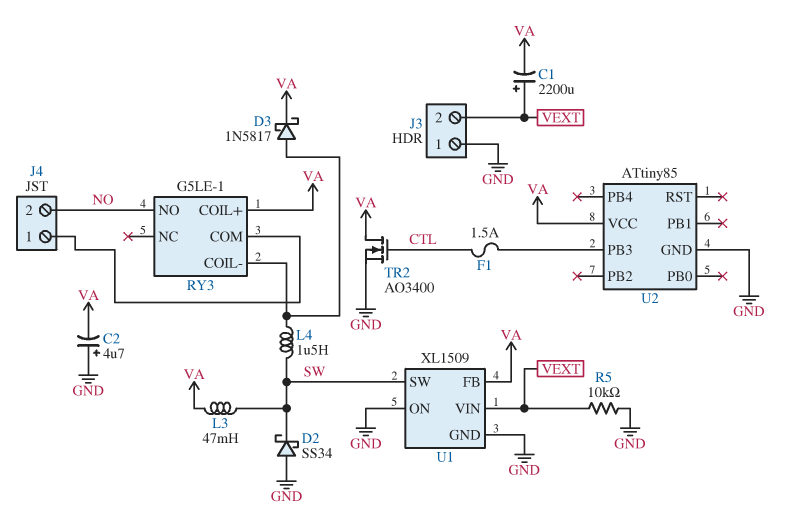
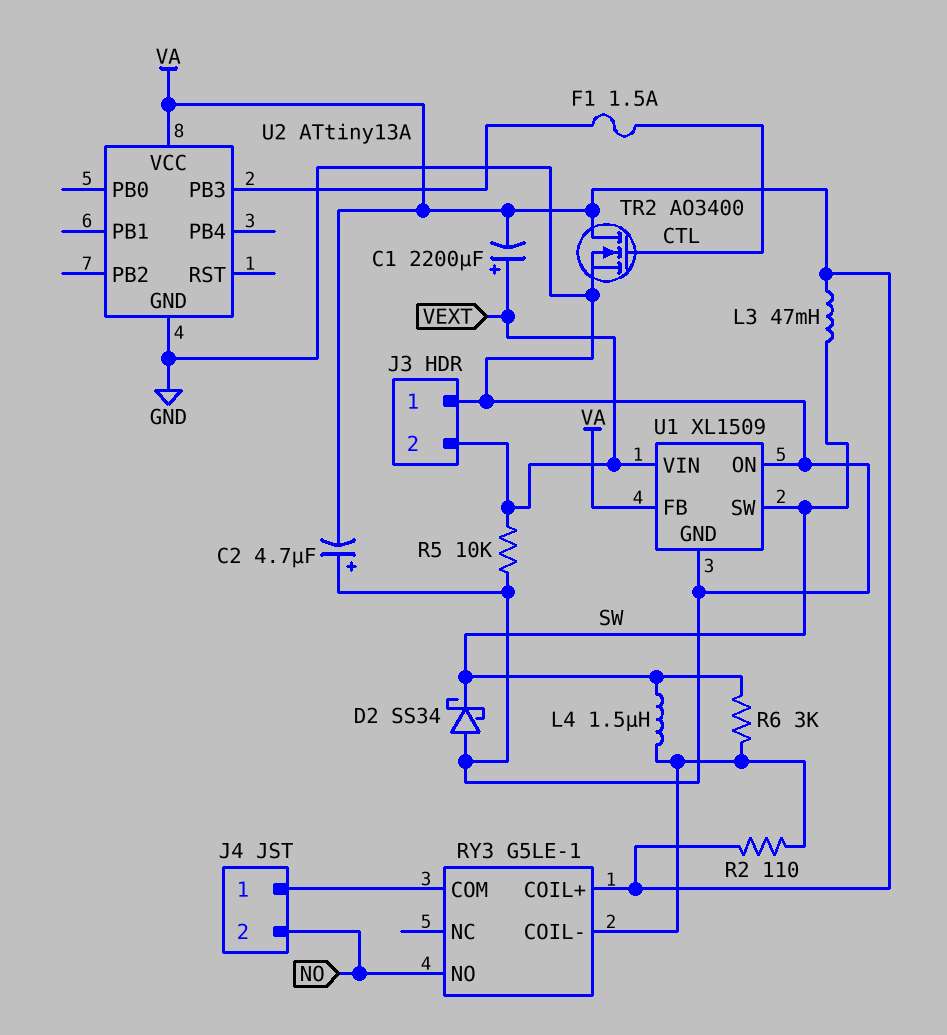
D3: schottky 1N5817 (A RY3/COIL-, K VA) -> none
R2: none -> 110 (RY3/COIL-, VA)
R6: none -> 3k (RY3/COIL-, SW)
U2: ATtiny85 -> ATtiny13A

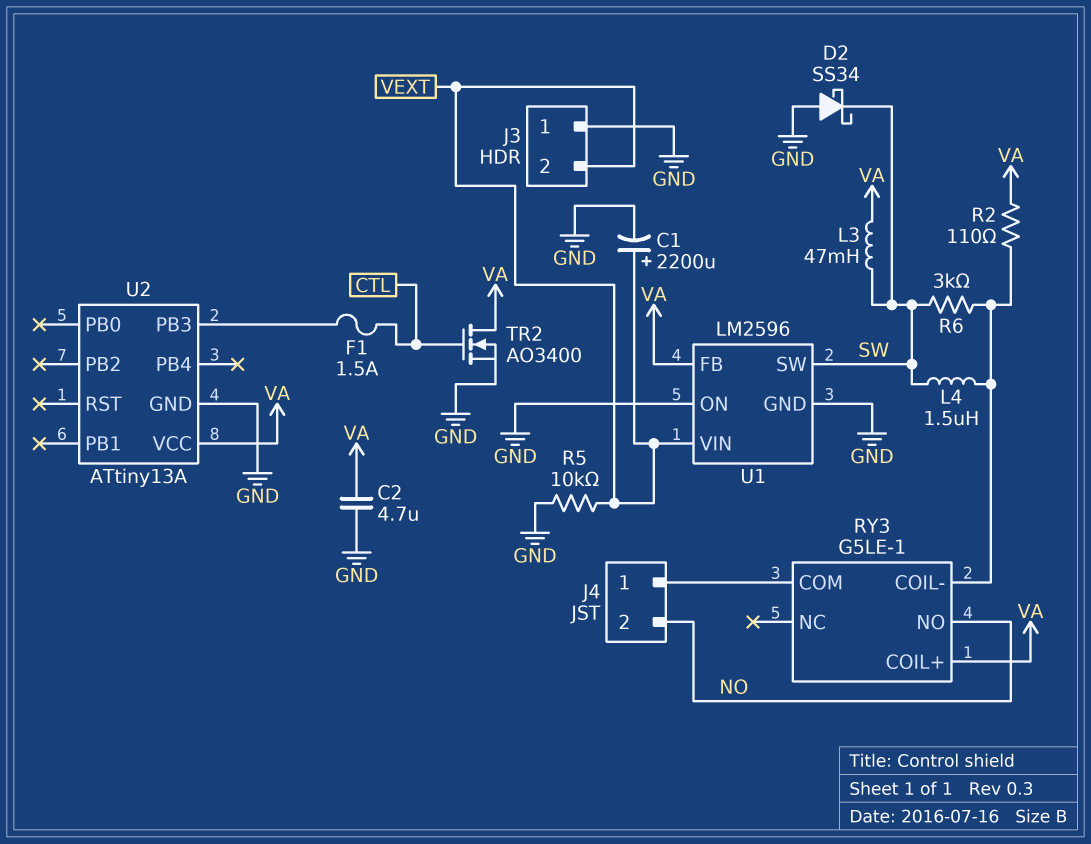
C1: 2200uF (plus VEXT, minus VA) -> 2200uF (plus VEXT, minus GND)
C2: 4.7uF (plus GND, minus VA) -> 4.7uF (GND, VA)
U1: XL1509 -> LM2596

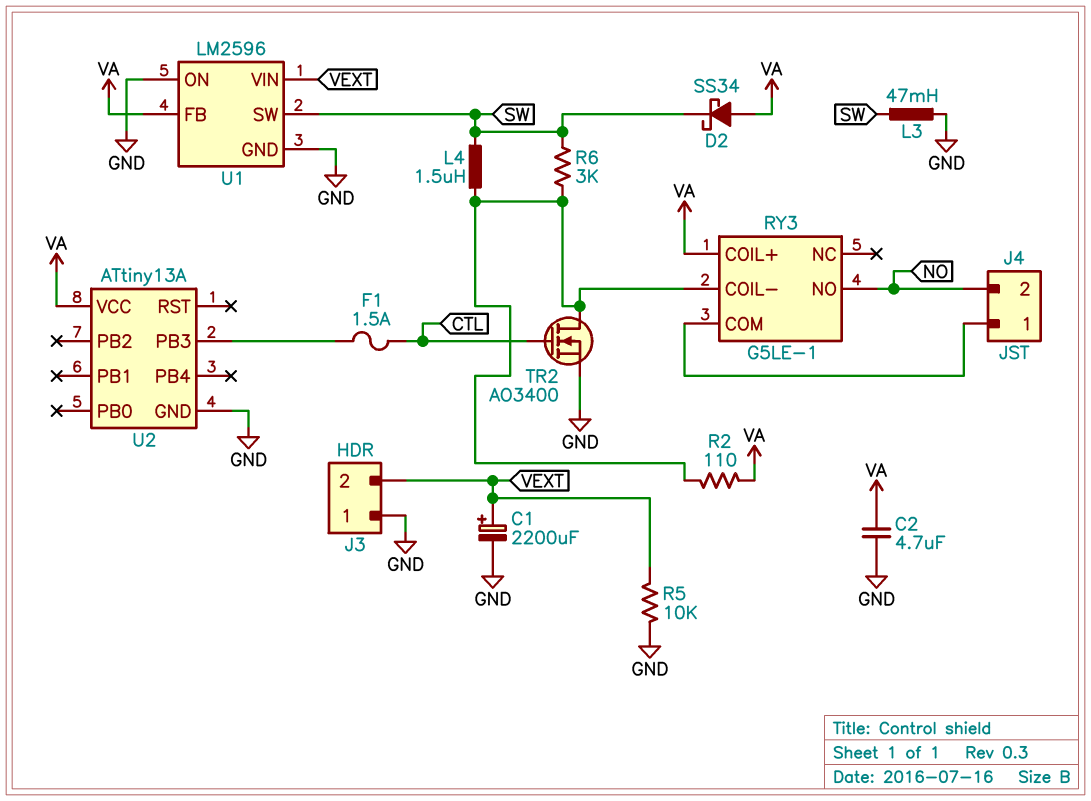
D2: schottky SS34 (A GND, K SW) -> schottky SS34 (A VA, K SW)
L3: 47mH (SW, VA) -> 47mH (GND, SW)
TR2: NMOS AO3400 (G CTL, D VA, S GND) -> NMOS AO3400 (G CTL, D RY3/COIL-, S GND)

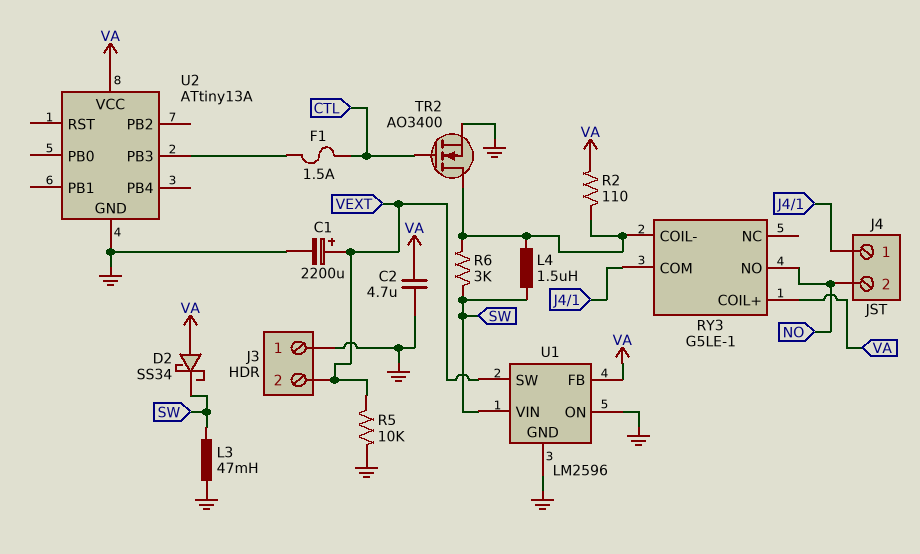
U1 pin SW: SW -> VEXT
U1 pin VIN: VEXT -> SW

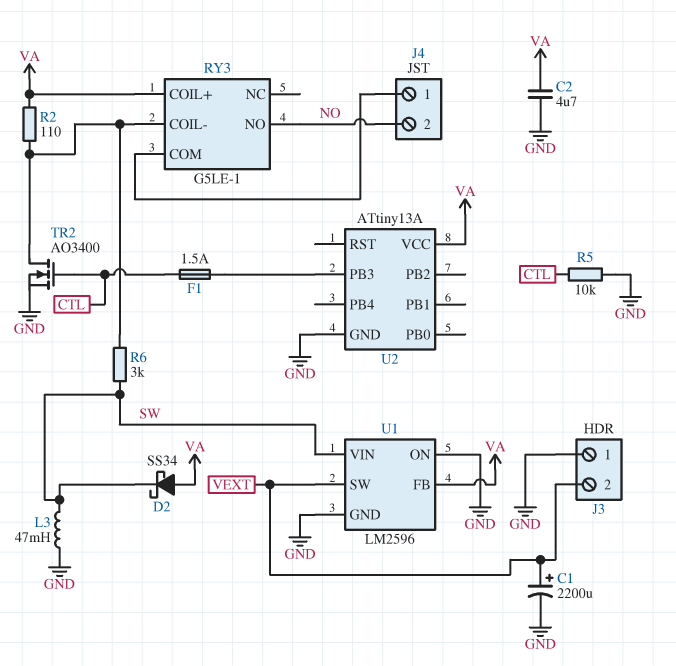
L4: 1.5uH (RY3/COIL-, SW) -> none
R5: 10k (GND, VEXT) -> 10k (CTL, GND)

